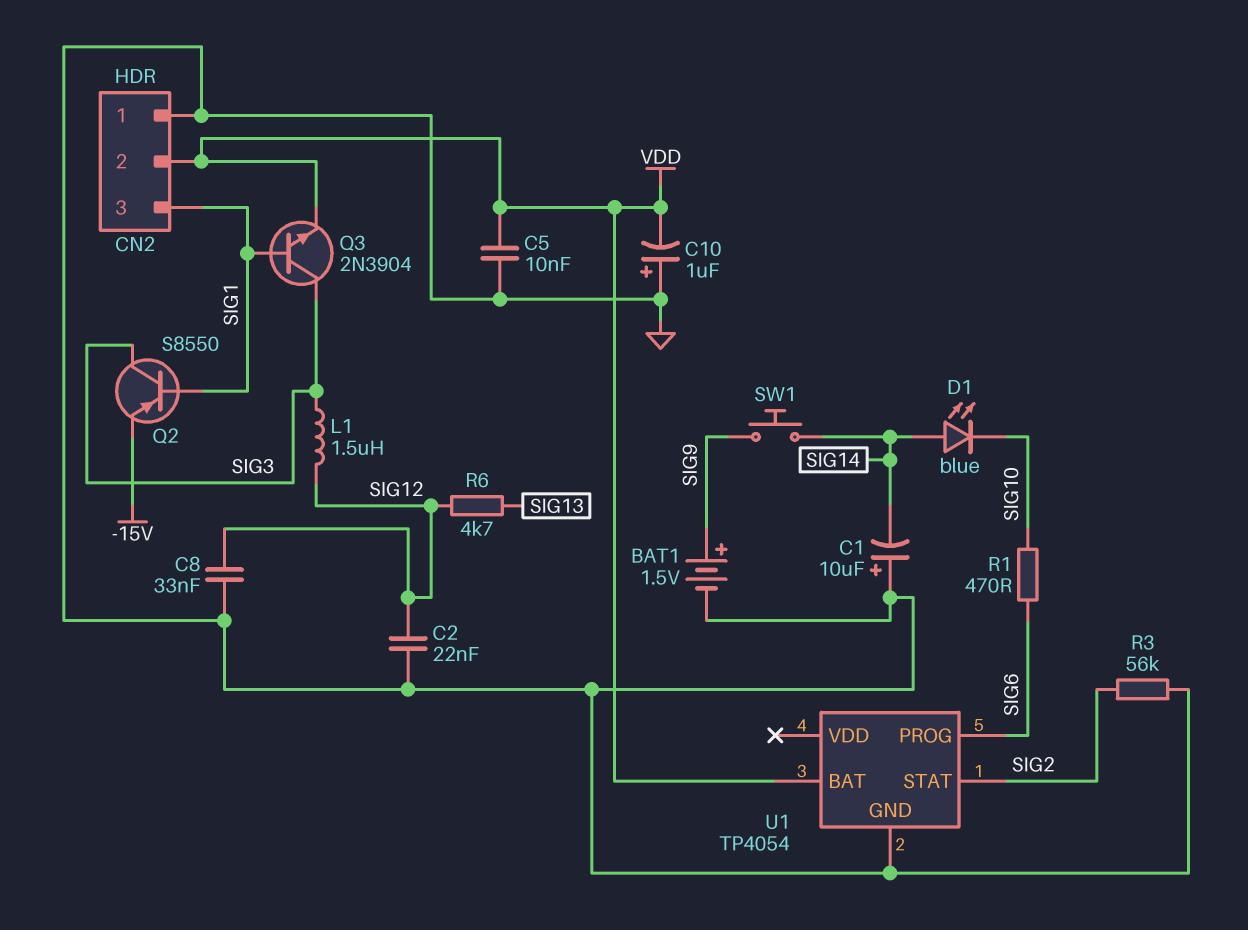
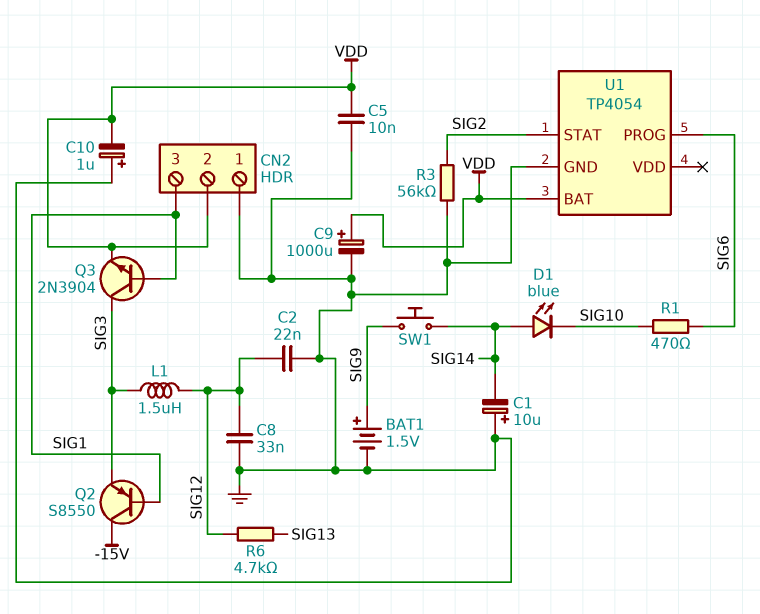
C9: none -> 1000uF (plus VDD, minus GND)
Q2: PNP S8550 (B SIG1, C SIG3, E -15V) -> PNP S8550 (B SIG1, C -15V, E SIG3)

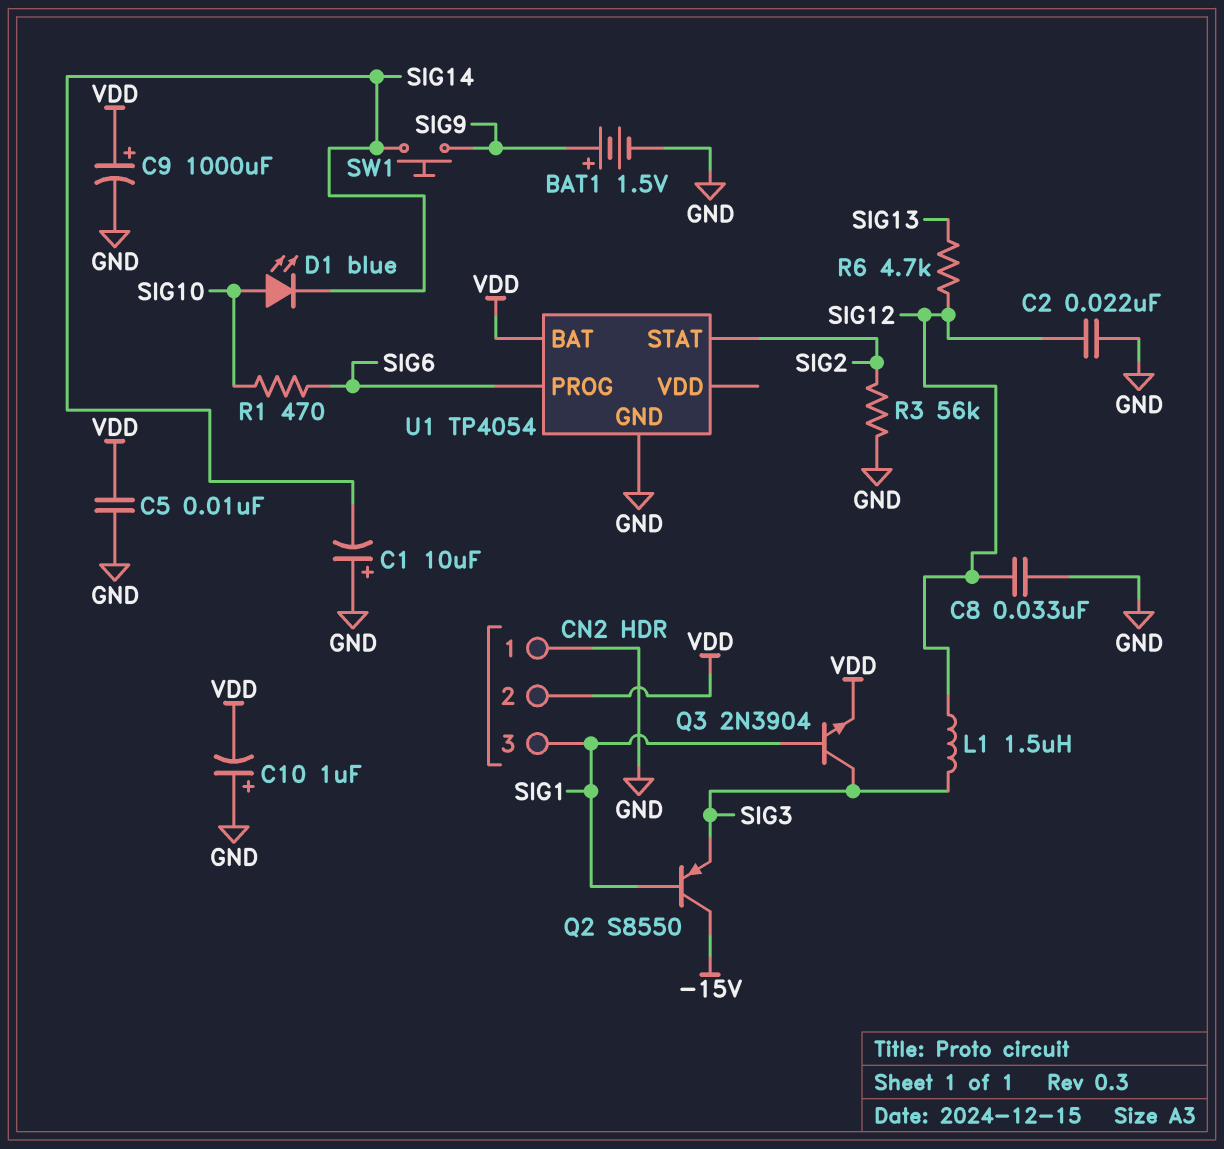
D1: LED blue (A SIG14, K SIG10) -> LED blue (A SIG10, K SIG14)

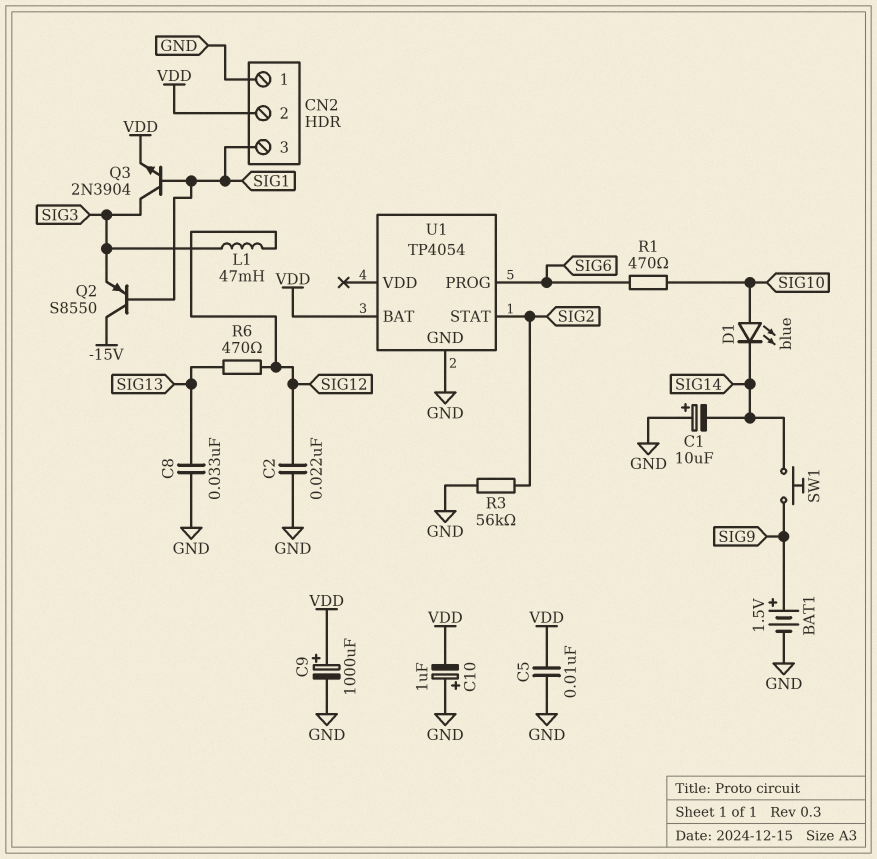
C8: 33nF (GND, SIG12) -> 33nF (GND, SIG13)
L1: 1.5uH (SIG3, SIG12) -> 47mH (SIG3, SIG12)
R6: 4.7k (SIG12, SIG13) -> 470 (SIG12, SIG13)

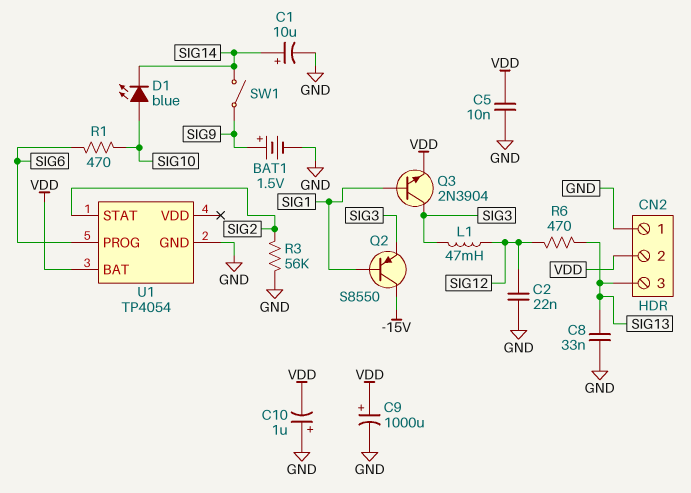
C1: 10uF (plus GND, minus SIG14) -> 10uF (plus SIG14, minus GND)
CN2 pin 3: SIG1 -> SIG13
SW1: button (SIG9, SIG14) -> switch (SIG9, SIG14)

